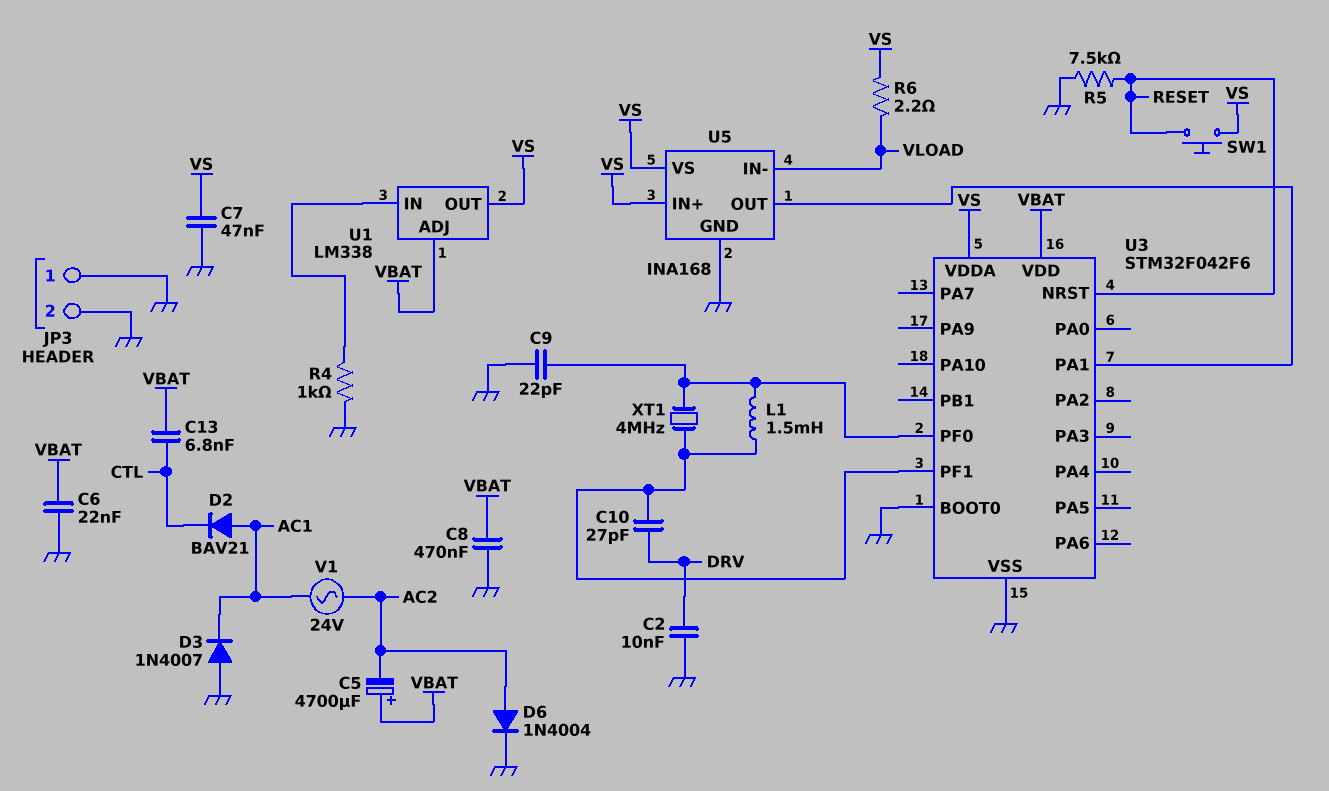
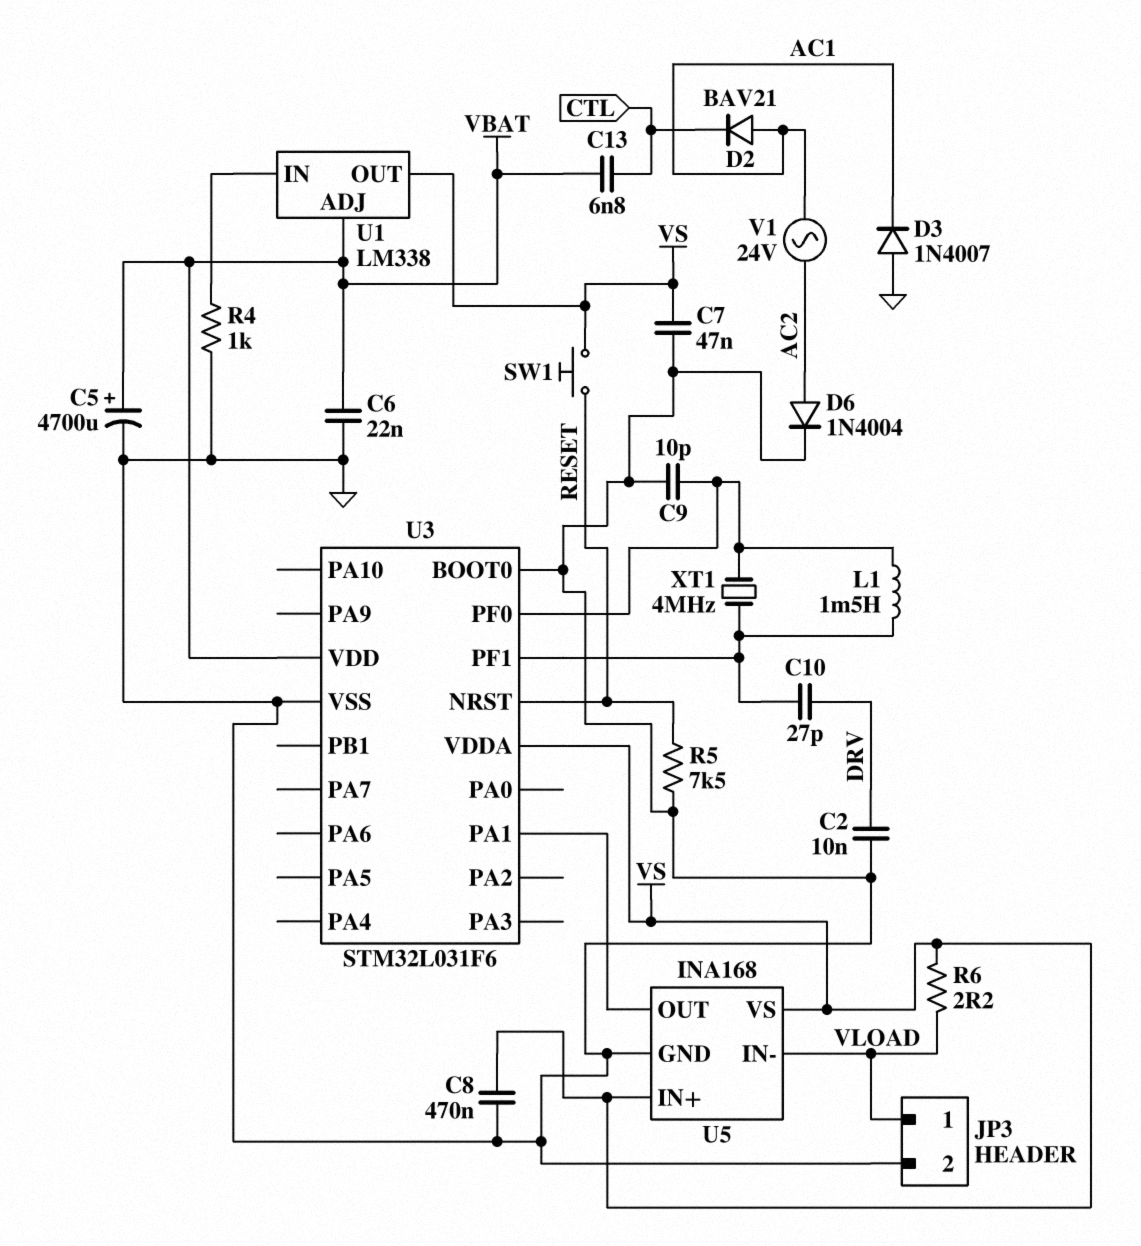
C5: 4700uF (plus VBAT, minus AC2) -> 4700uF (plus VBAT, minus GND)
C8: 470nF (GND, VBAT) -> 470nF (GND, VS)
C9: 22pF (GND, U3/PF0) -> 10pF (GND, U3/PF0)
JP3 pin 1: GND -> VLOAD
U3: STM32F042F6 -> STM32L031F6

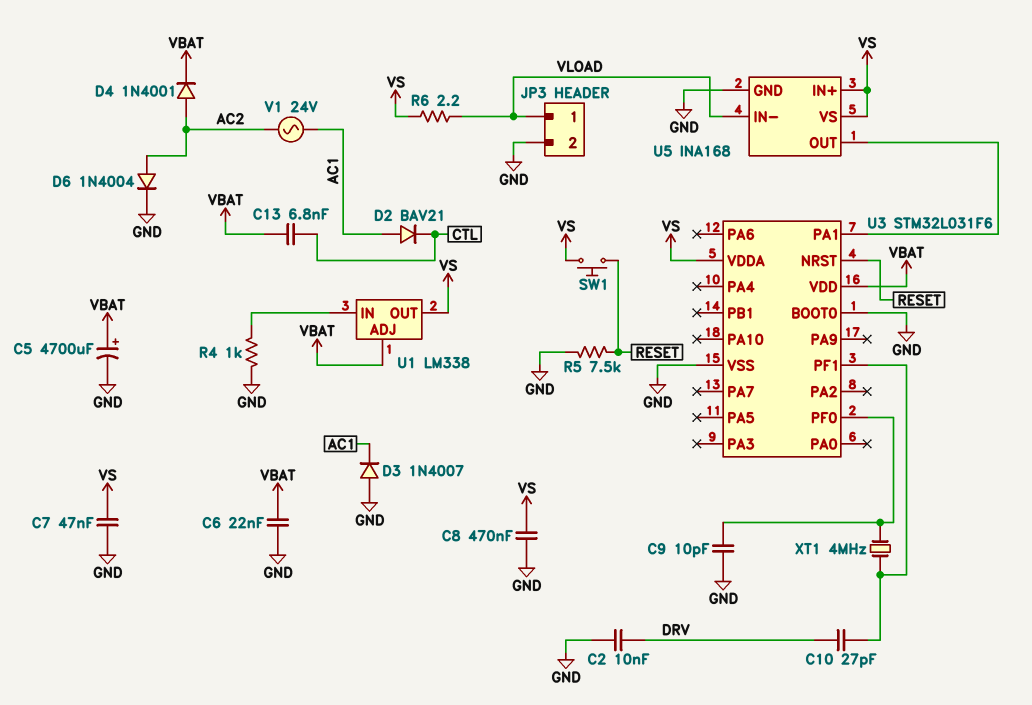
D4: none -> diode 1N4001 (A AC2, K VBAT)
L1: 1.5mH (U3/PF0, U3/PF1) -> none

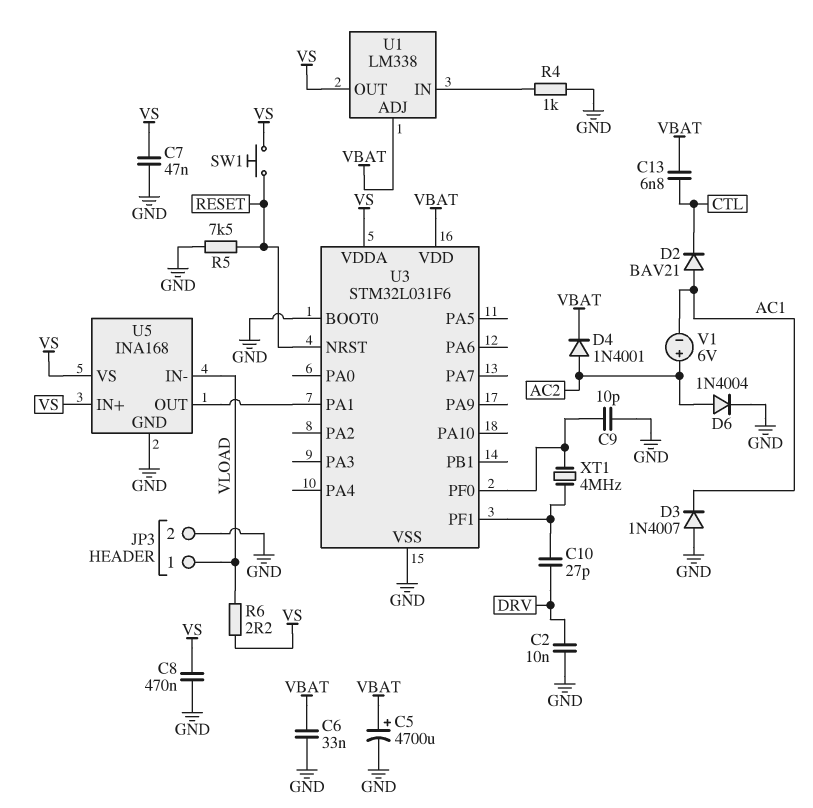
C6: 22nF (GND, VBAT) -> 33nF (GND, VBAT)
V1: AC 24V (AC1, AC2) -> 6V (plus AC2, minus AC1)

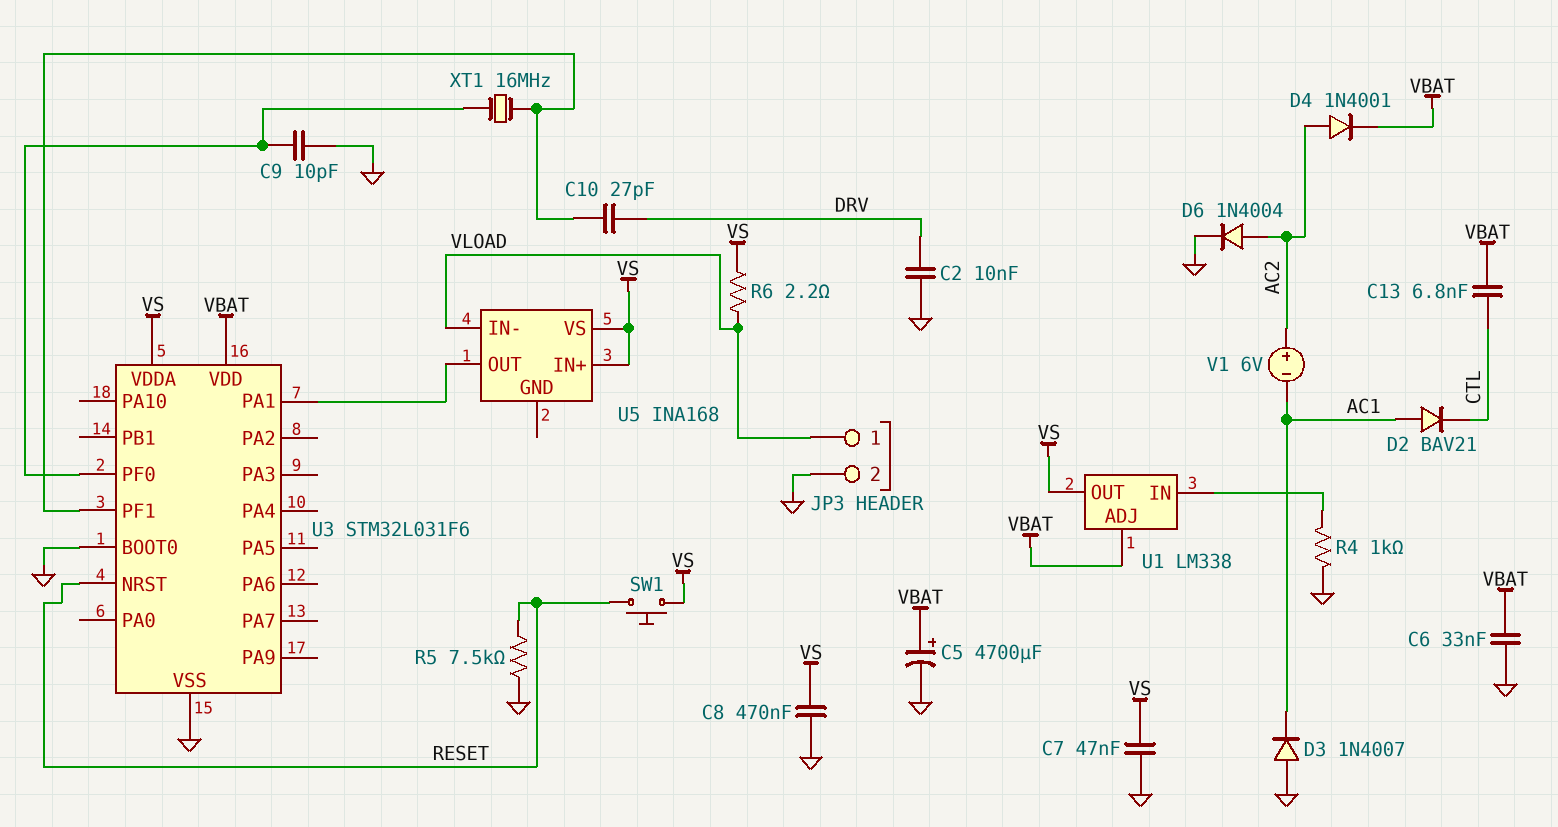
U5 pin GND: GND -> none
XT1: 4MHz (U3/PF0, U3/PF1) -> 16MHz (U3/PF0, U3/PF1)

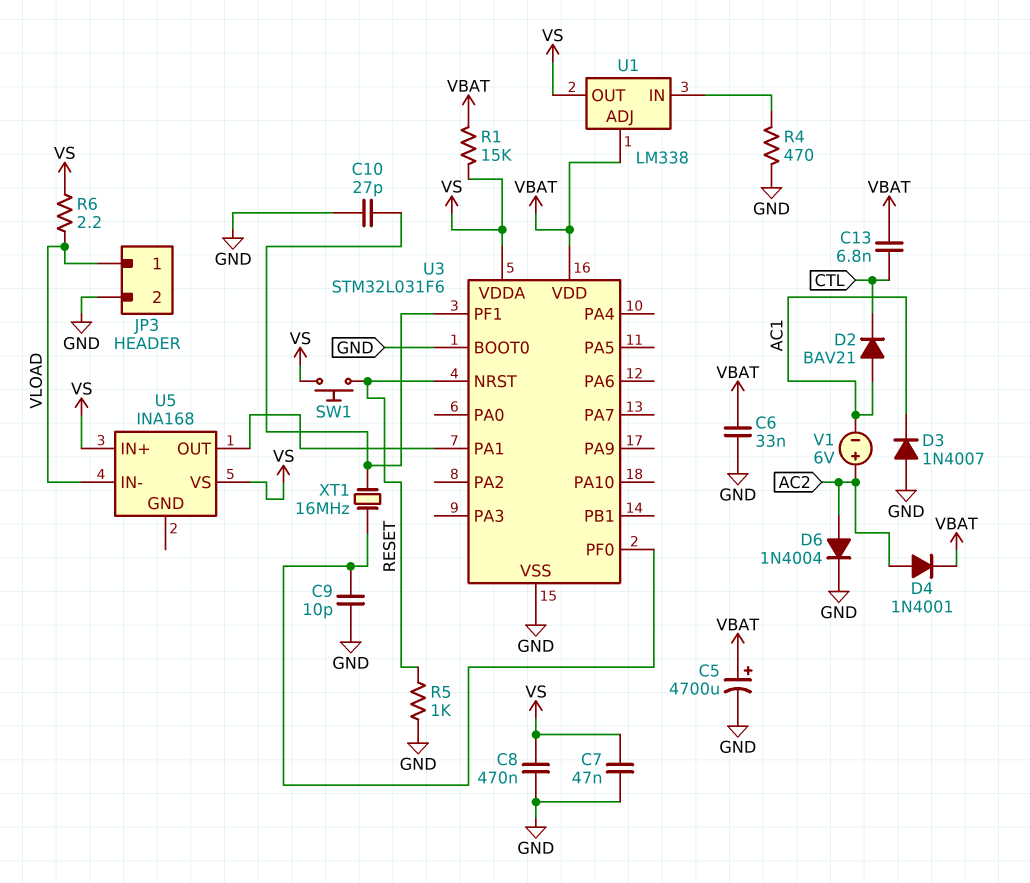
C2: 10nF (DRV, GND) -> none
C10: 27pF (DRV, U3/PF1) -> 27pF (GND, U3/PF1)
R1: none -> 15k (VBAT, VS)
R4: 1k (GND, U1/IN) -> 470 (GND, U1/IN)
R5: 7.5k (GND, RESET) -> 1k (GND, RESET)

